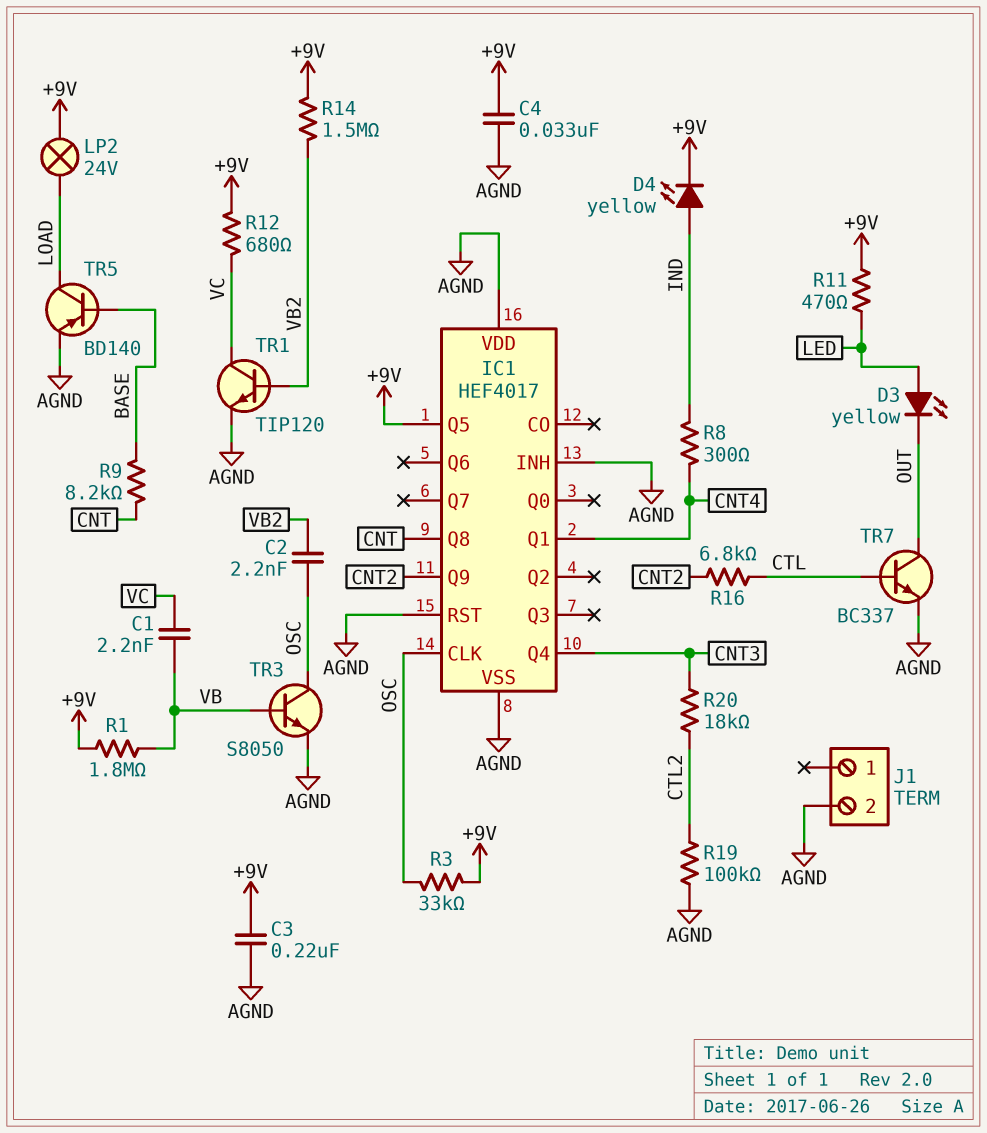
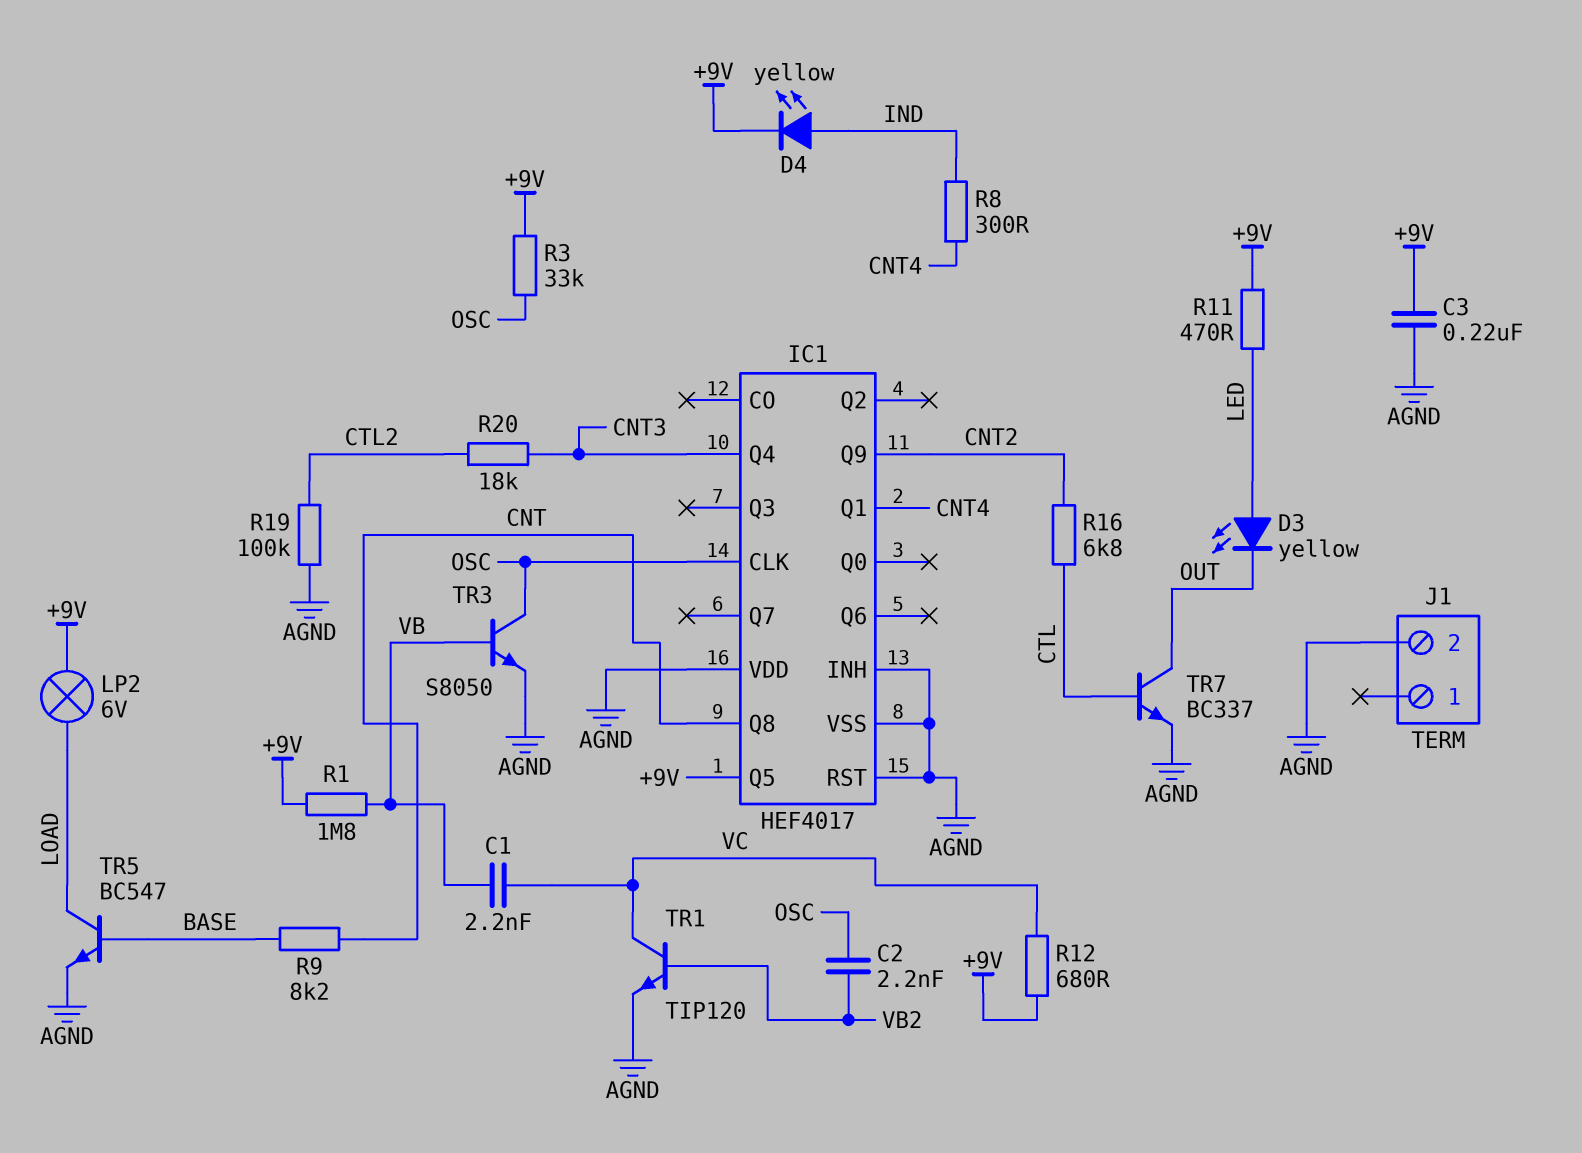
C4: 33nF (+9V, AGND) -> none
LP2: lamp 24V (+9V, LOAD) -> lamp 6V (+9V, LOAD)
R14: 1.5M (+9V, VB2) -> none
TR5: PNP BD140 (B BASE, C LOAD, E AGND) -> NPN BC547 (B BASE, C LOAD, E AGND)

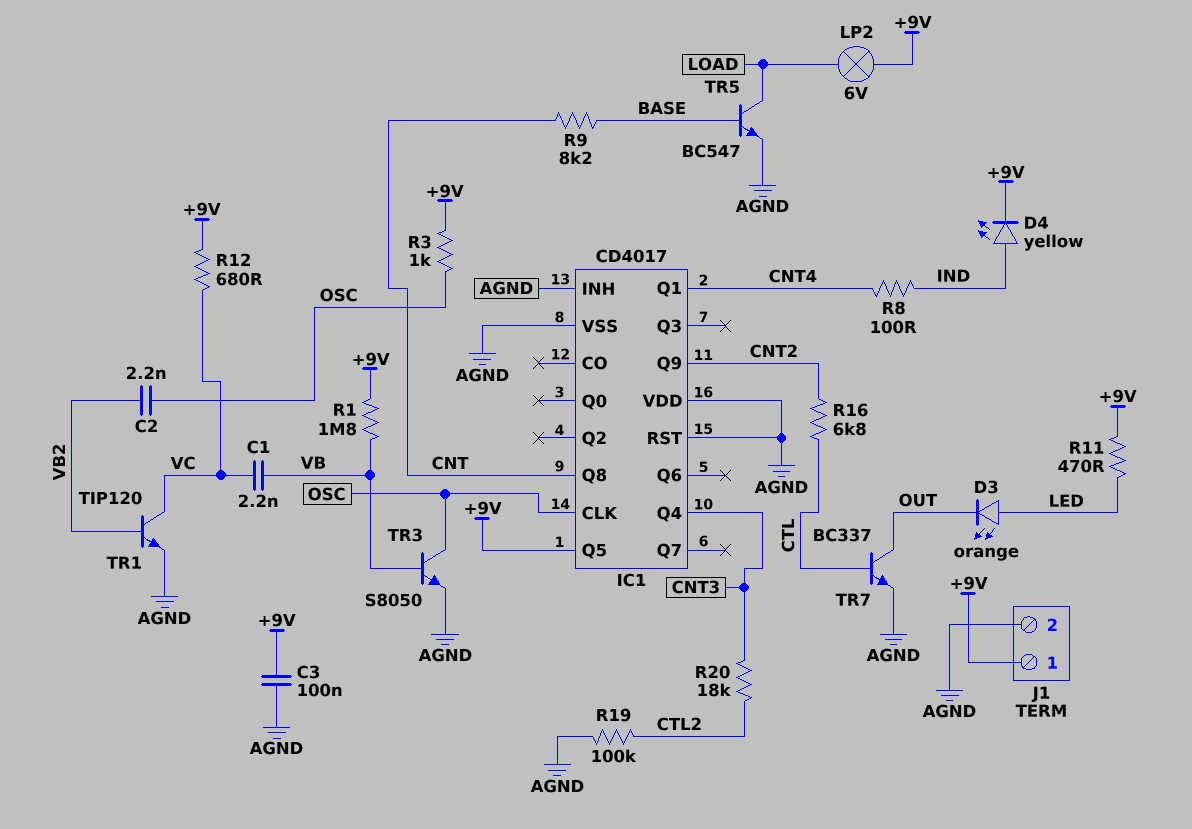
C3: 220nF (+9V, AGND) -> 100nF (+9V, AGND)
D3: LED yellow (A LED, K OUT) -> LED orange (A LED, K OUT)
IC1: HEF4017 -> CD4017
J1 pin 1: none -> +9V
R3: 33k (+9V, OSC) -> 1k (+9V, OSC)
R8: 300 (CNT4, IND) -> 100 (CNT4, IND)

